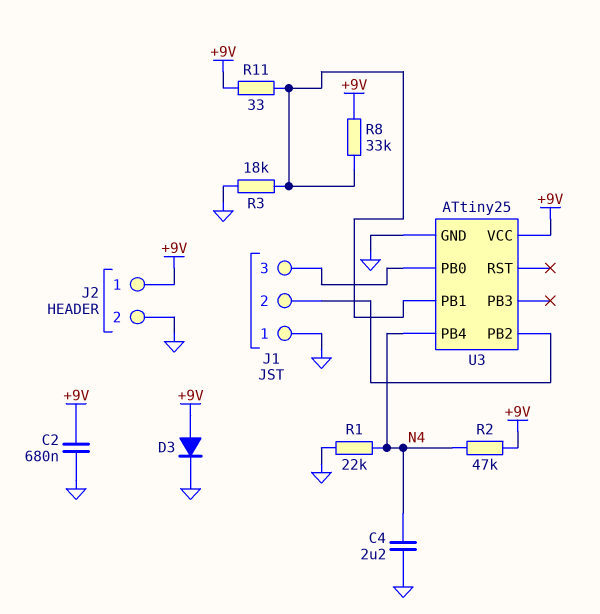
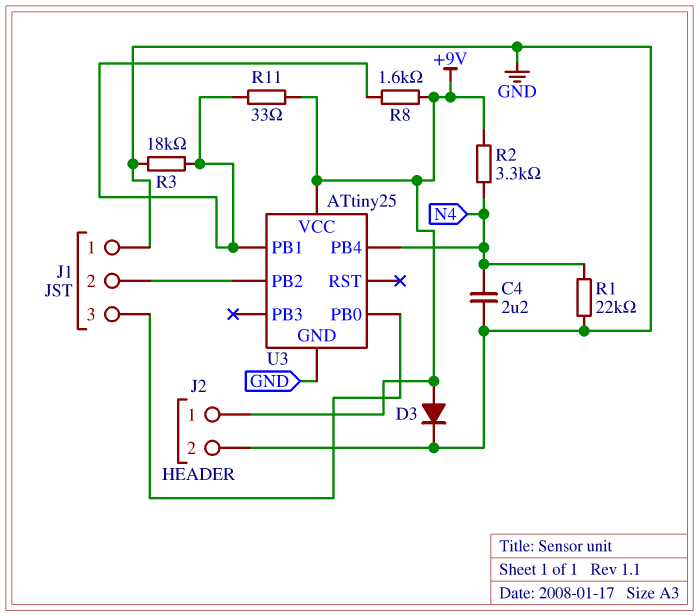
C2: 680nF (+9V, GND) -> none
R2: 47k (+9V, N4) -> 3.3k (+9V, N4)
R8: 33k (+9V, U3/PB1) -> 1.6k (+9V, U3/PB1)

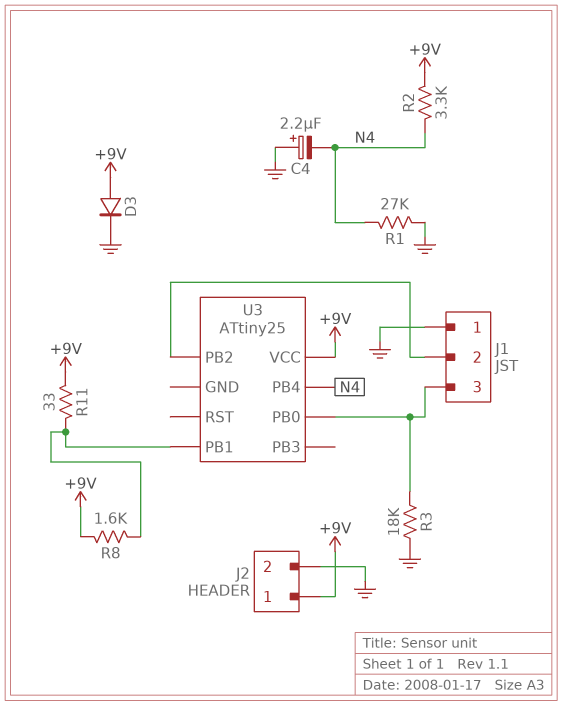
C4: 2.2uF (GND, N4) -> 2.2uF (plus GND, minus N4)
R1: 22k (GND, N4) -> 27k (GND, N4)
R3: 18k (GND, U3/PB1) -> 18k (GND, J1/3)
U3 pin GND: GND -> none

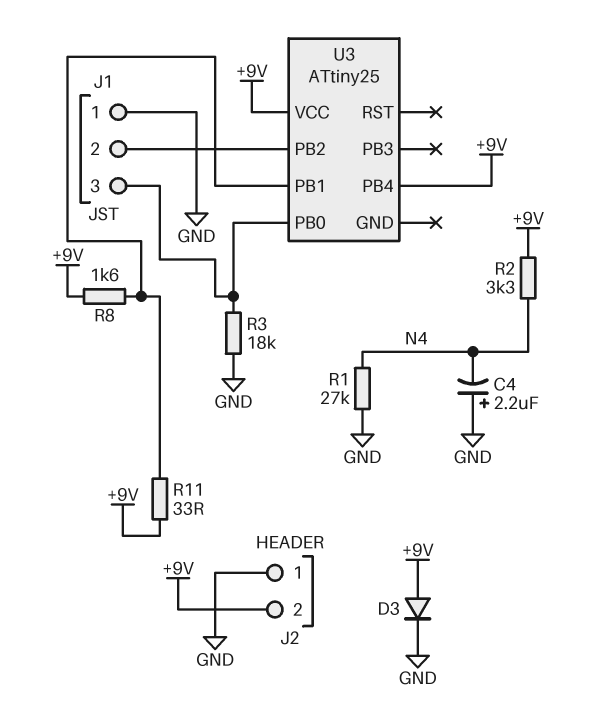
J2 pin 1: +9V -> GND
J2 pin 2: GND -> +9V
U3 pin PB4: N4 -> +9V

